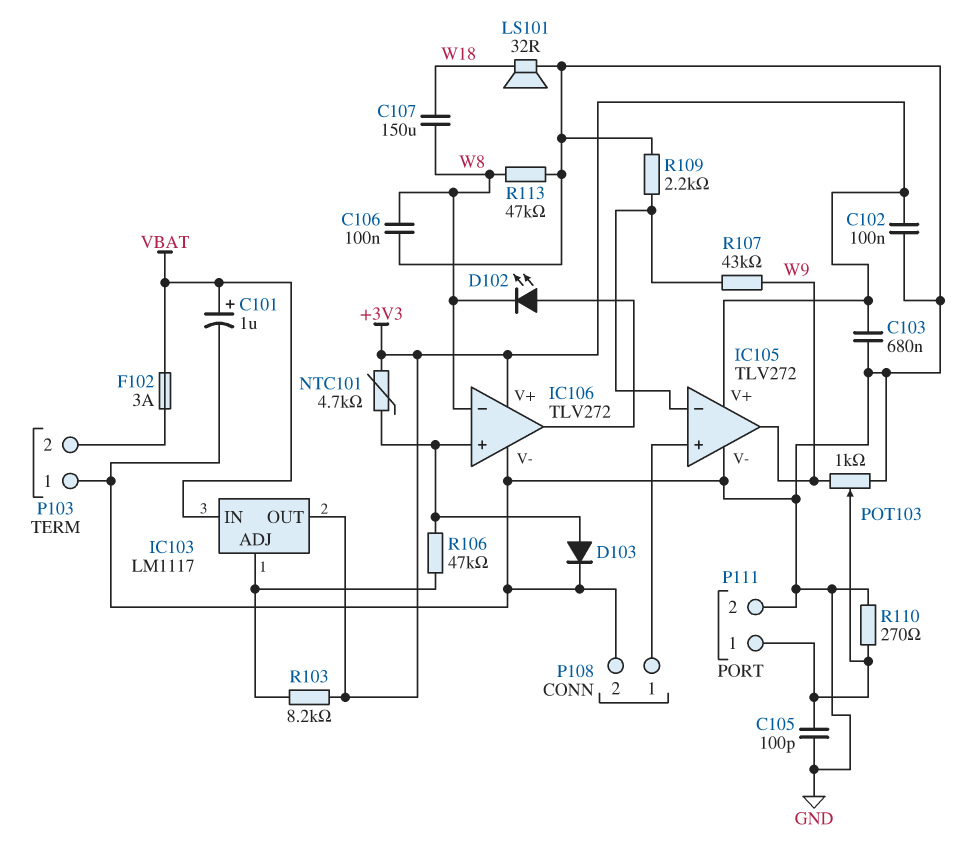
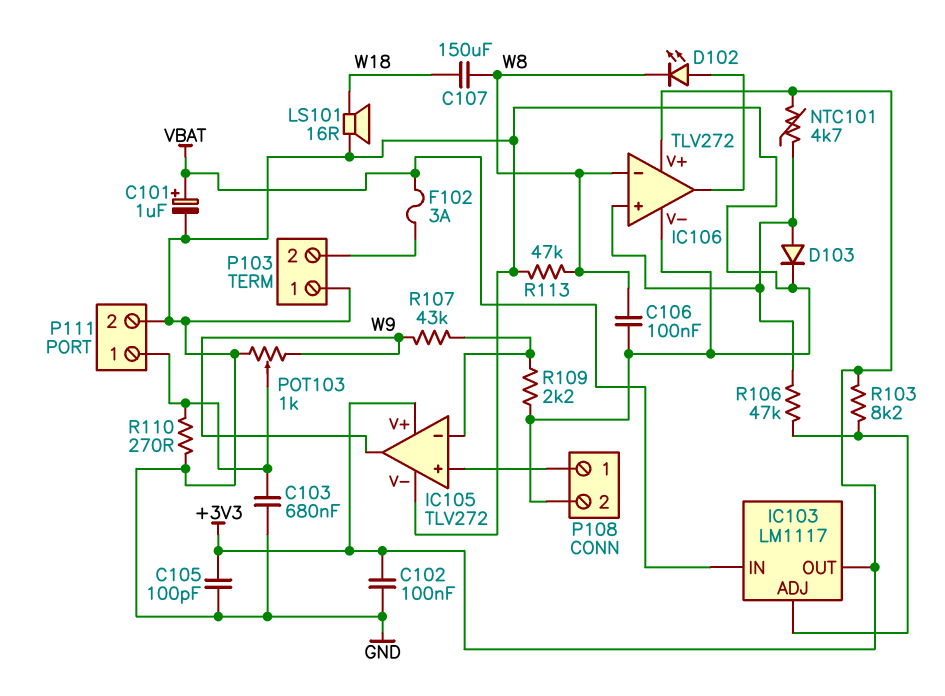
C103: 680nF (+3V3, GND) -> 680nF (GND, P111/1)
C105: 100pF (GND, P111/1) -> 100pF (+3V3, GND)
LS101: speaker 32R (GND, W18) -> speaker 16R (GND, W18)

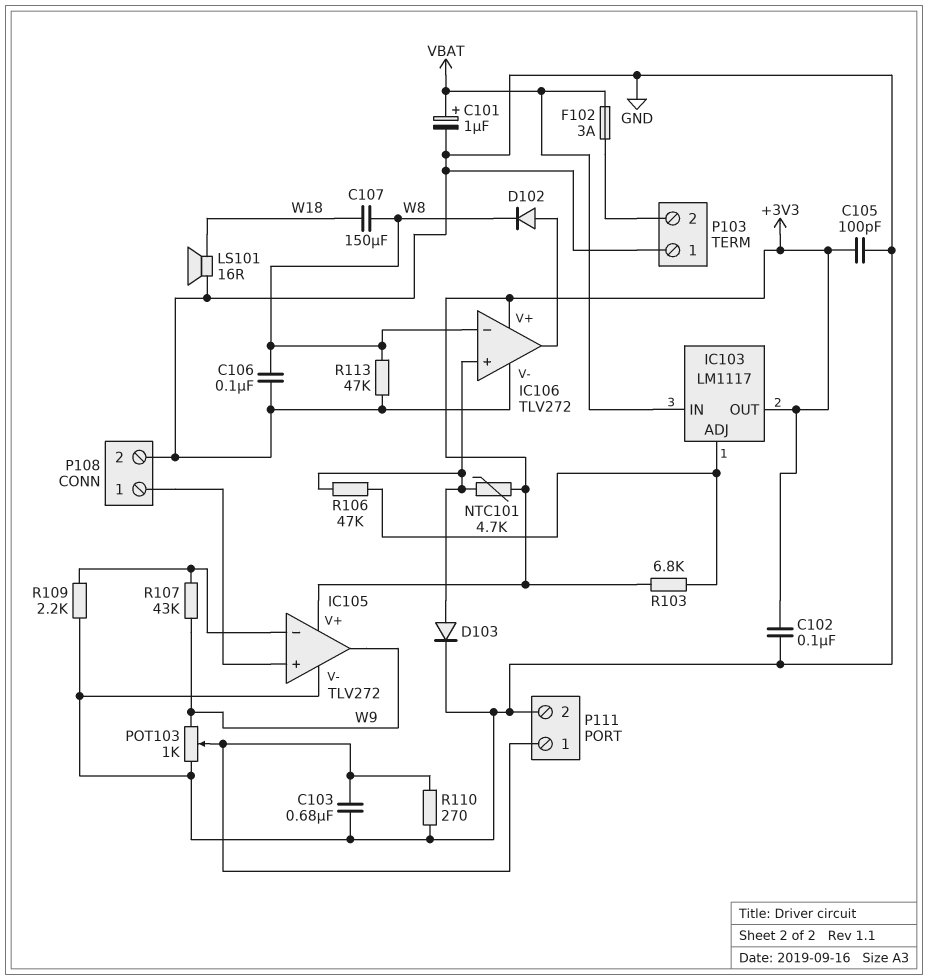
D102: LED (A IC106/out, K W8) -> diode (A IC106/out, K W8)
R103: 8.2k (+3V3, IC103/ADJ) -> 6.8k (+3V3, IC103/ADJ)

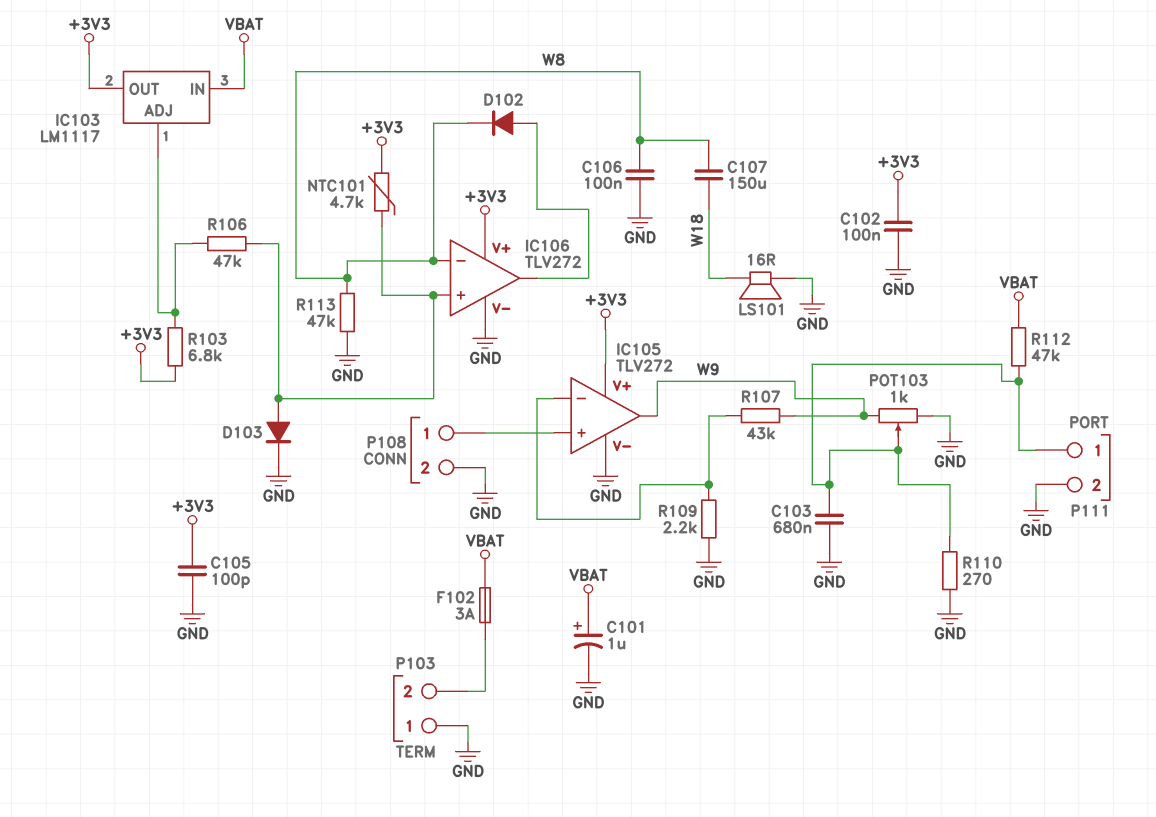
R112: none -> 47k (P111/1, VBAT)

